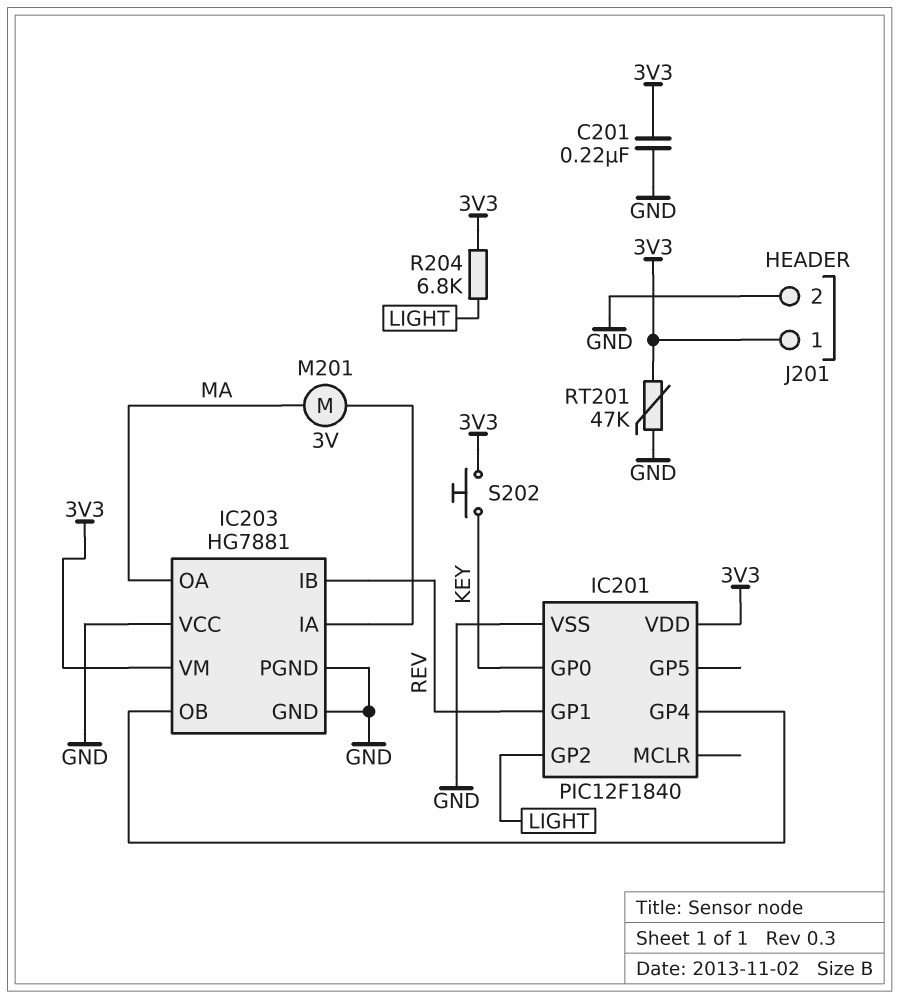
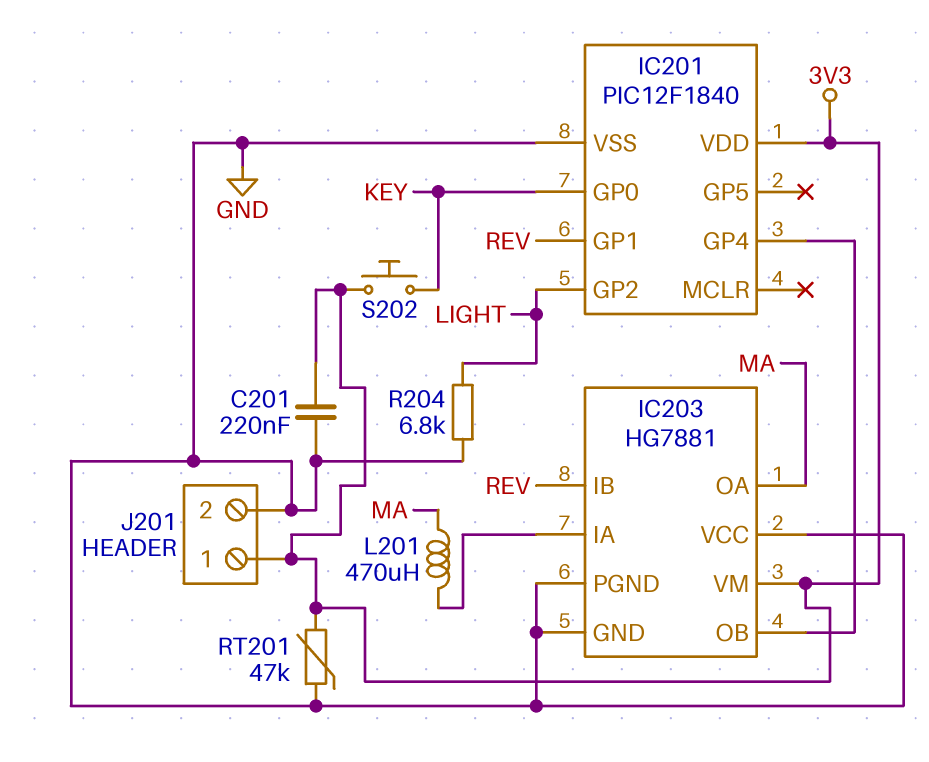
L201: none -> 470uH (IC203/IA, MA)
M201: motor 3V (IC203/IA, MA) -> none
R204: 6.8k (3V3, LIGHT) -> 6.8k (GND, LIGHT)

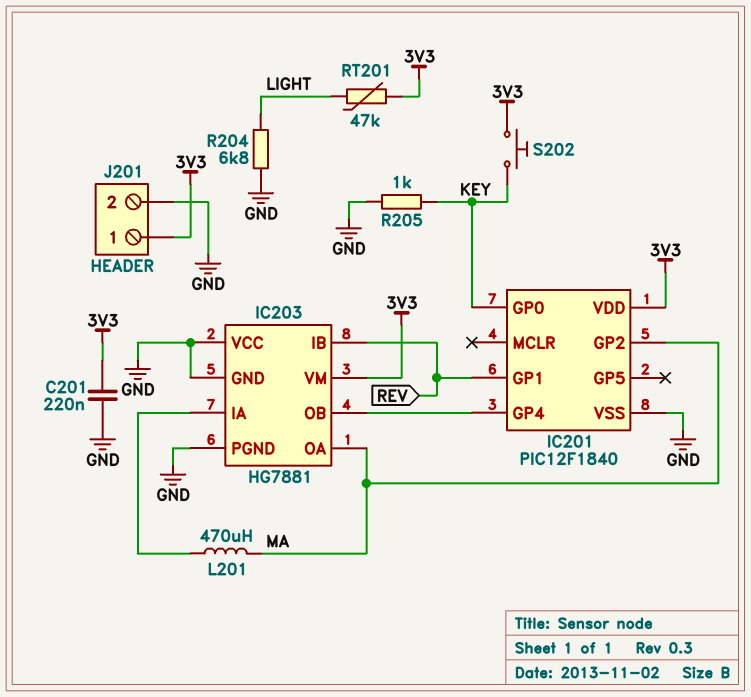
IC201 pin GP2: LIGHT -> MA
R205: none -> 1k (GND, KEY)
RT201: 47k (3V3, GND) -> 47k (3V3, LIGHT)

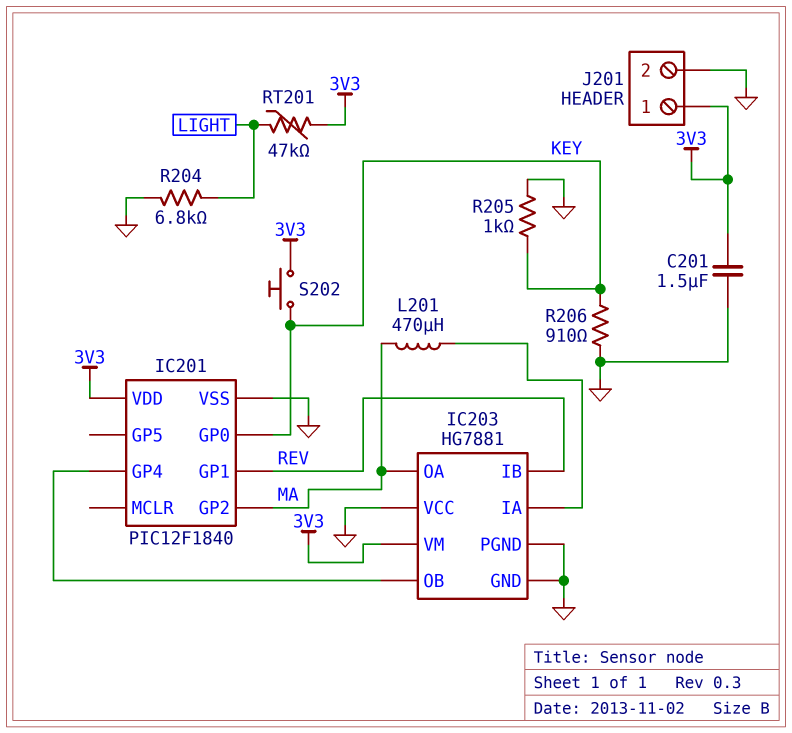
C201: 220nF (3V3, GND) -> 1.5uF (3V3, GND)
R206: none -> 910 (GND, KEY)

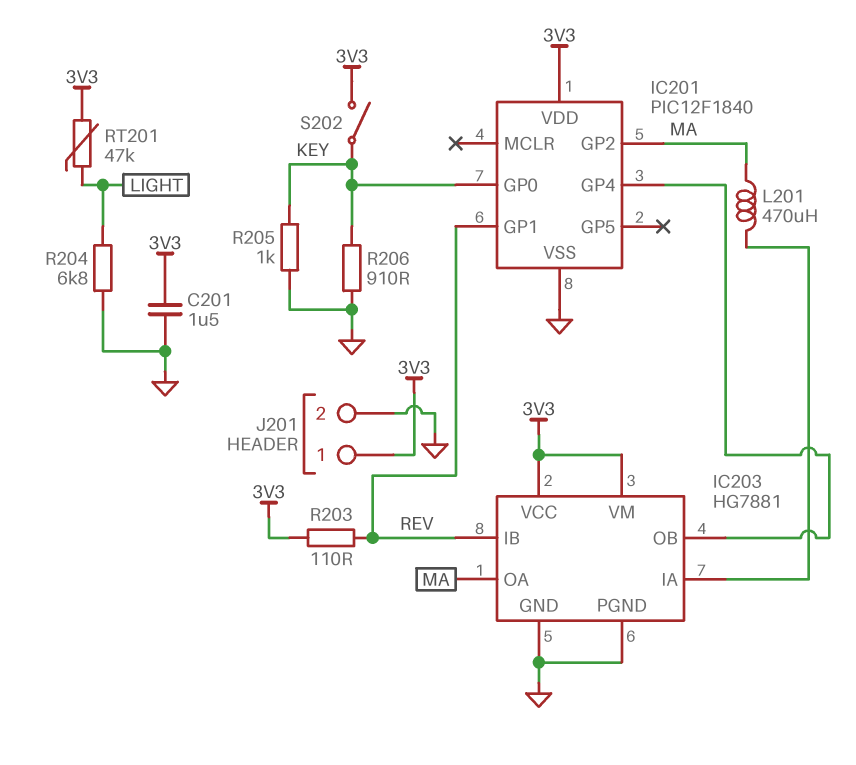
IC203 pin VCC: GND -> 3V3
R203: none -> 110 (3V3, REV)
S202: button (3V3, KEY) -> switch (3V3, KEY)

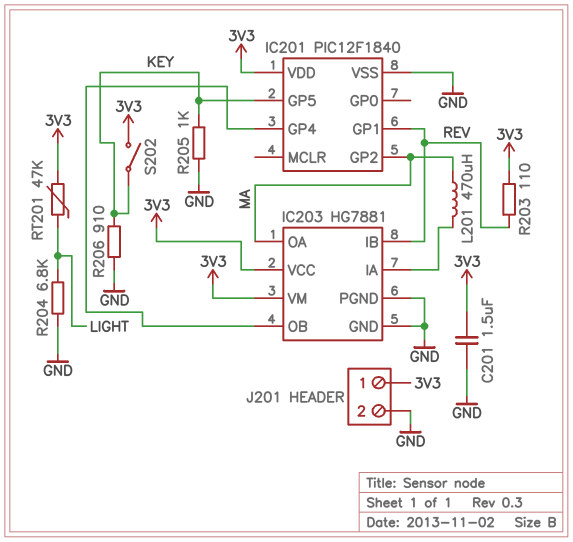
IC201 pin GP0: KEY -> none
IC201 pin GP5: none -> KEY

